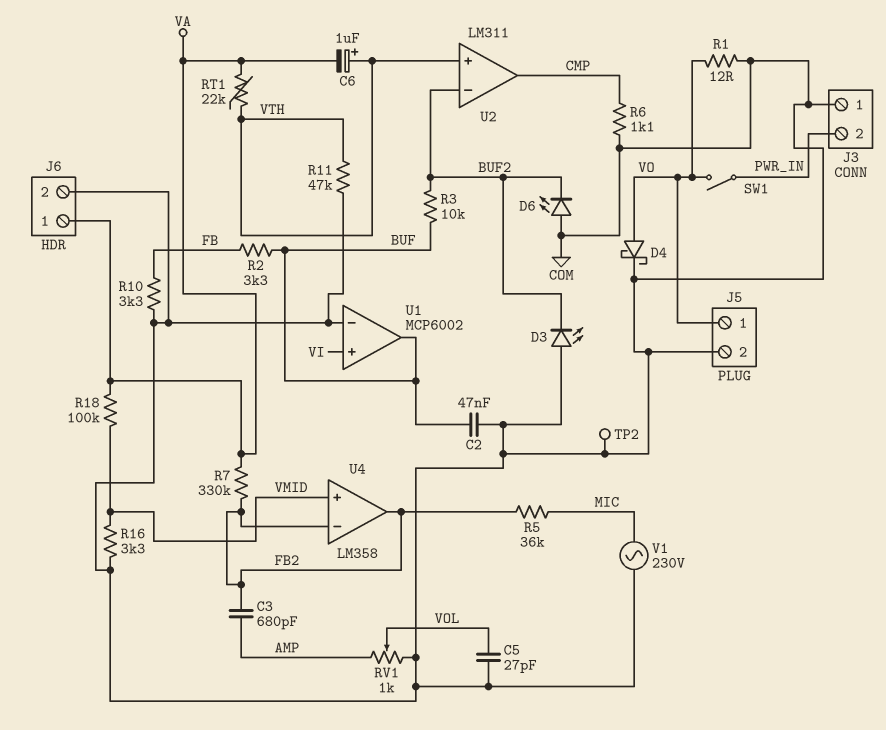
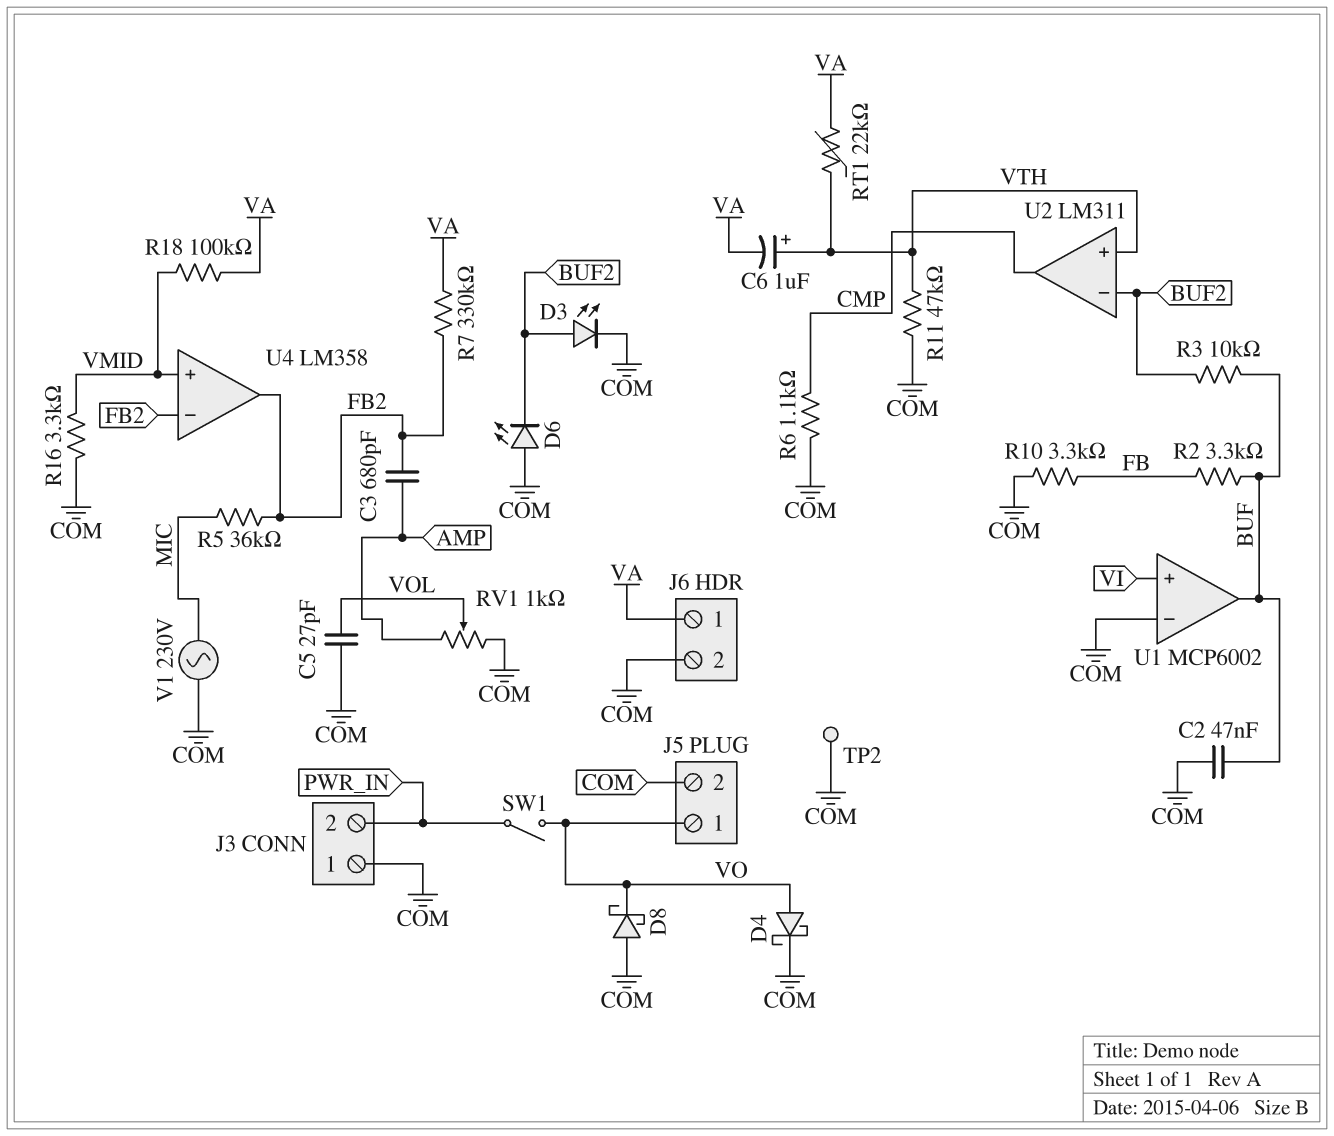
D3: LED (A COM, K BUF2) -> LED (A BUF2, K COM)
D8: none -> schottky (A COM, K VO)
R1: 12 (COM, VO) -> none

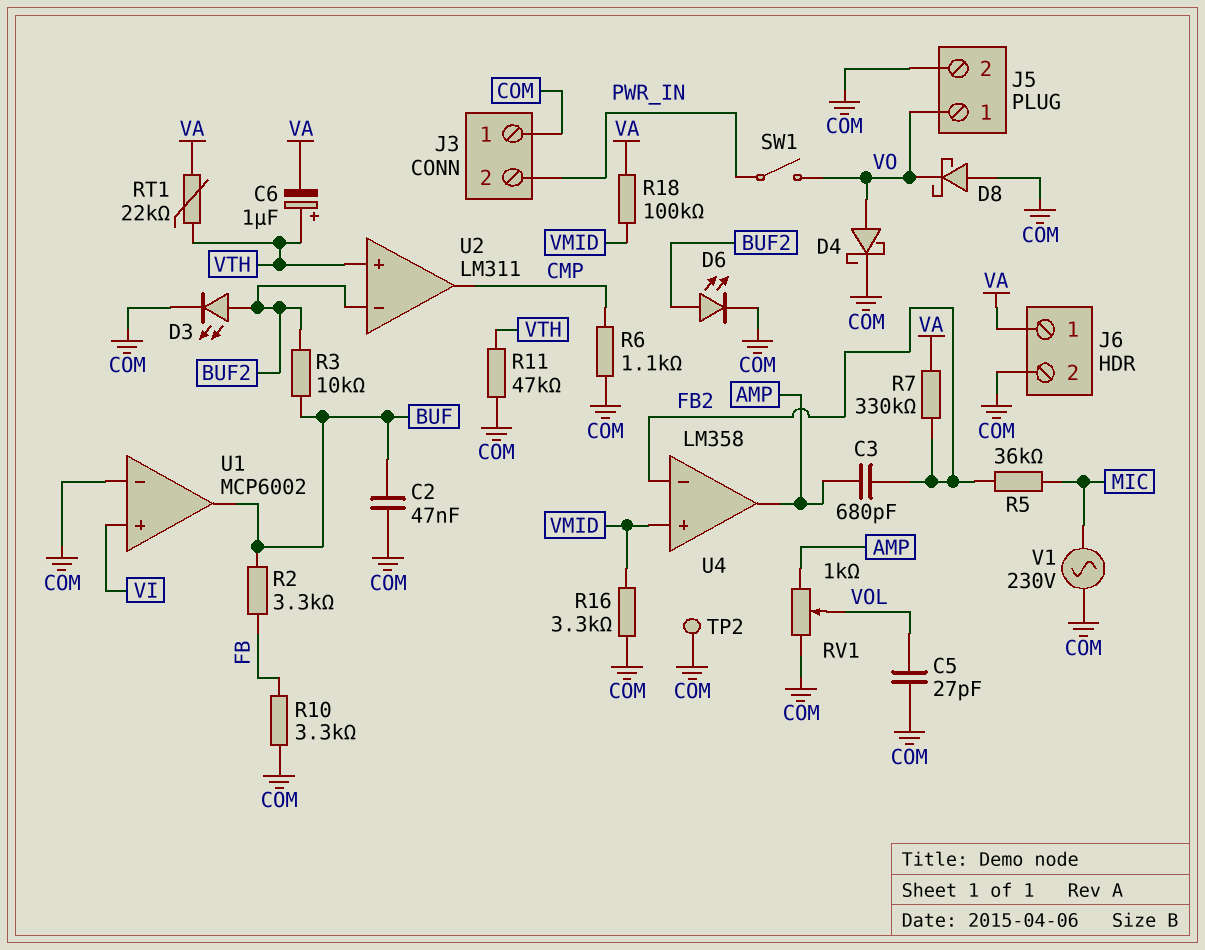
D6: LED (A COM, K BUF2) -> LED (A BUF2, K COM)
U4 pin out: FB2 -> AMP

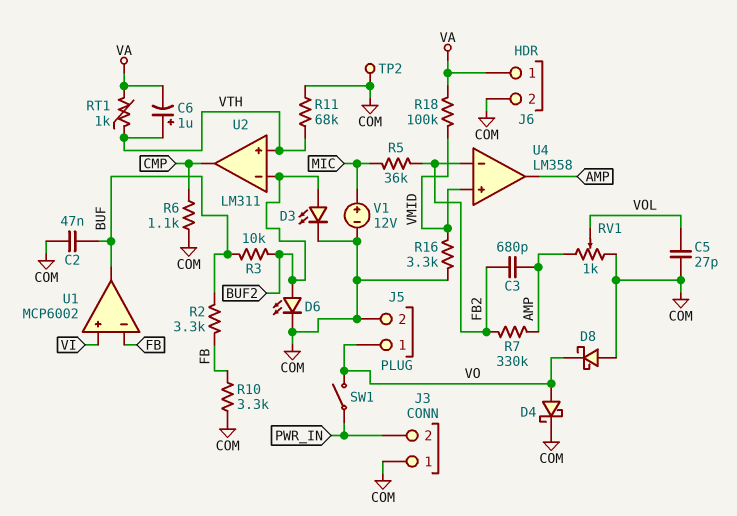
R7: 330k (FB2, VA) -> 330k (AMP, FB2)
R11: 47k (COM, VTH) -> 68k (COM, VTH)
RT1: 22k (VA, VTH) -> 1k (VA, VTH)
U1 pin in-: COM -> FB
V1: AC 230V (COM, MIC) -> 12V (plus MIC, minus COM)

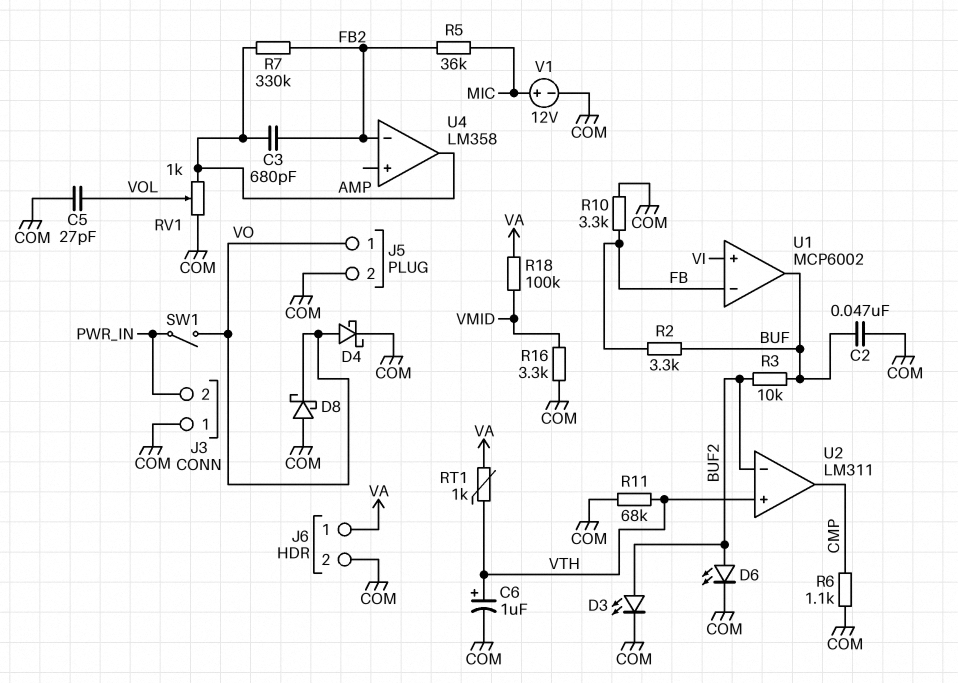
C6: 1uF (plus VTH, minus VA) -> 1uF (plus VTH, minus COM)
TP2: test point (COM) -> none
U4 pin in+: VMID -> none

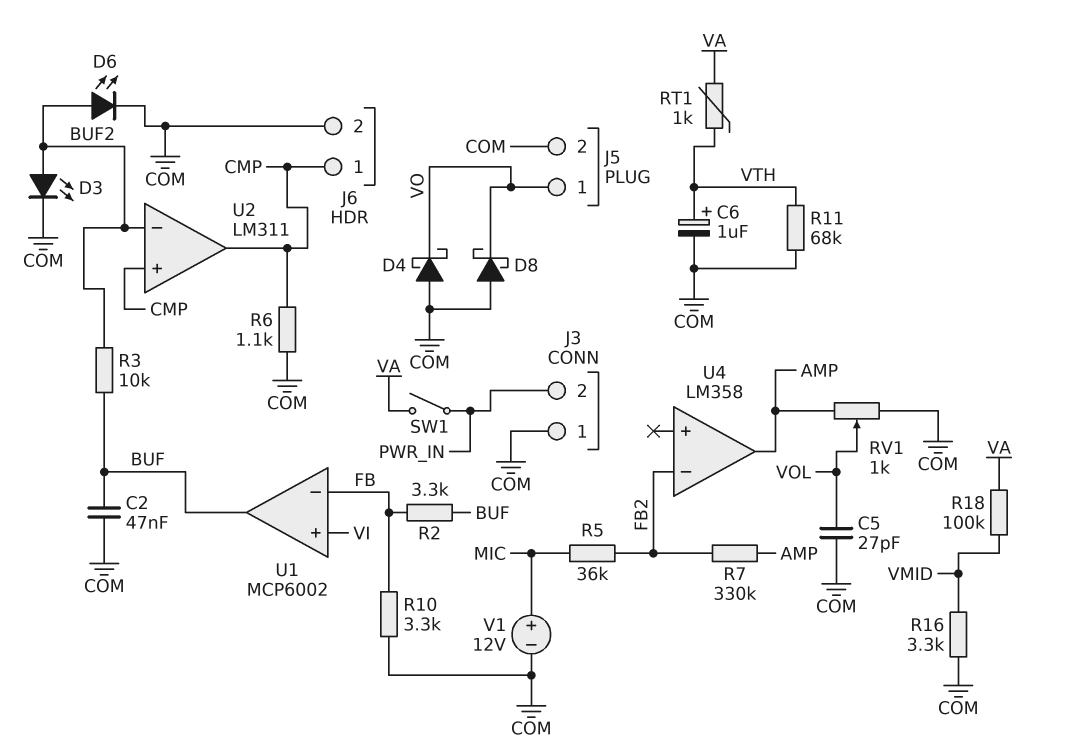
C3: 680pF (AMP, FB2) -> none
D4: schottky (A VO, K COM) -> schottky (A COM, K VO)
J6 pin 1: VA -> CMP
SW1: switch (PWR_IN, VO) -> switch (PWR_IN, VA)
U2 pin in+: VTH -> CMP

